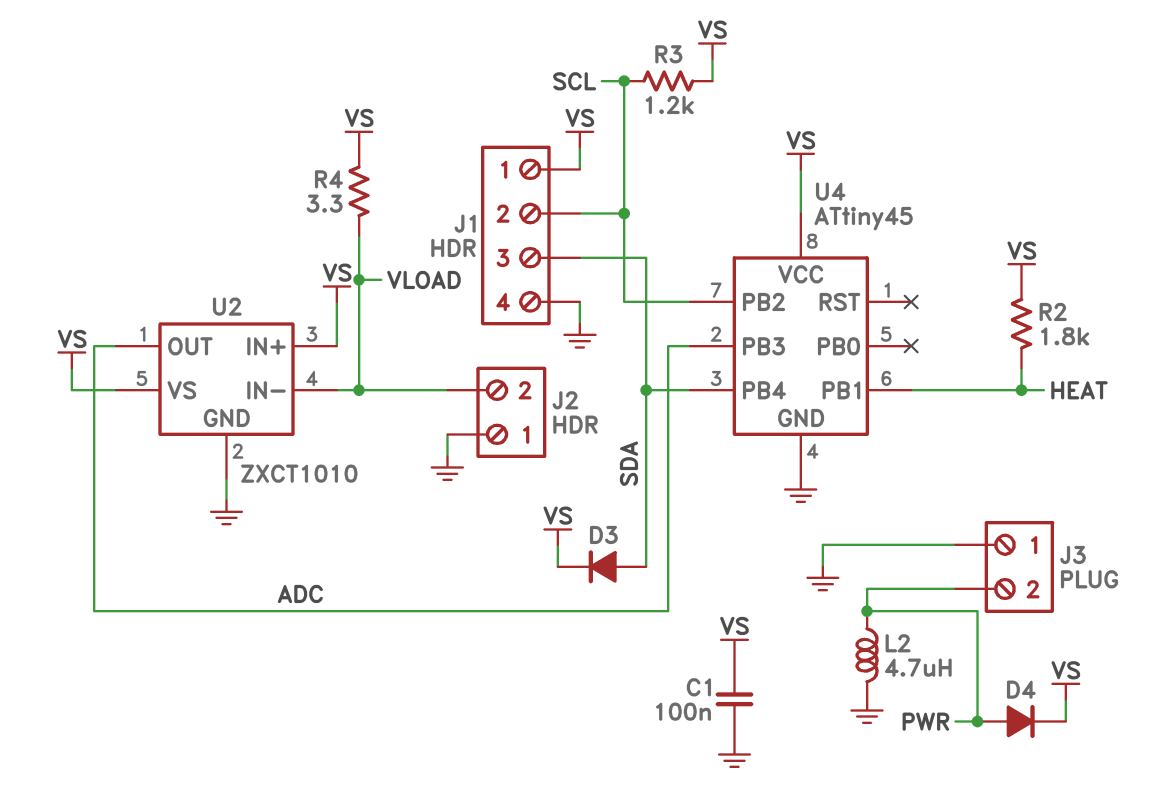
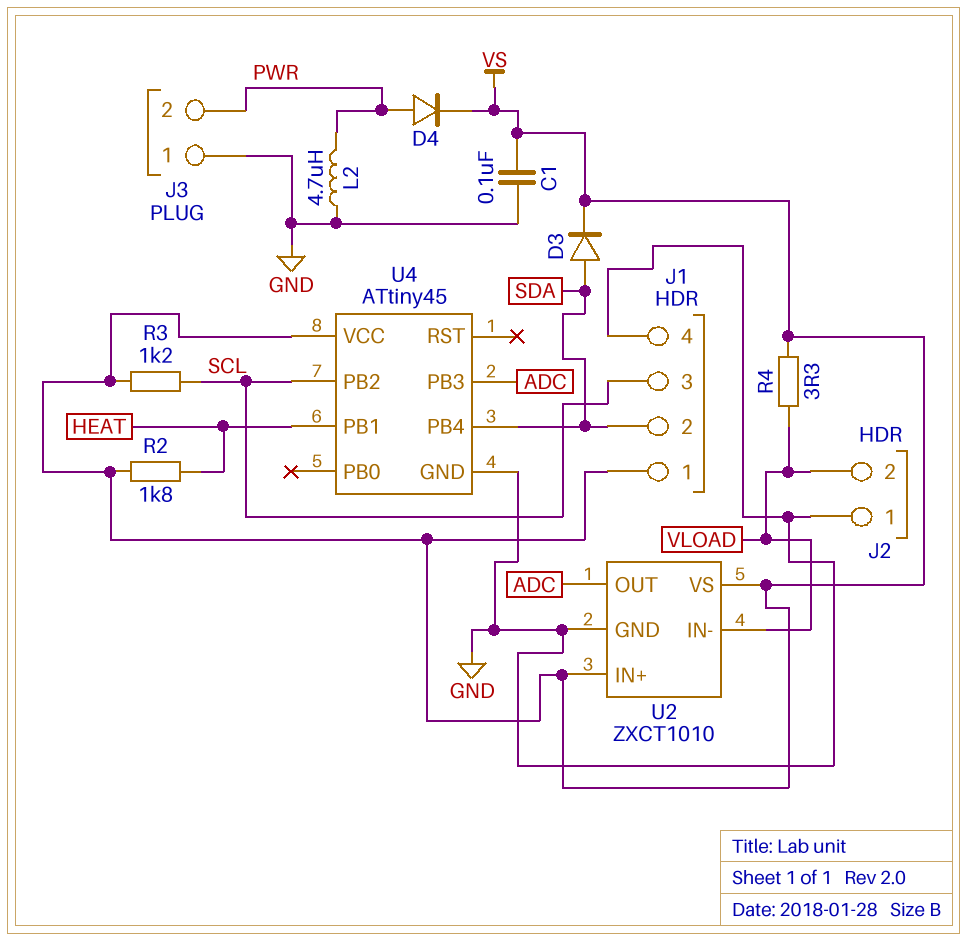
J1 pin 2: SCL -> SDA
J1 pin 3: SDA -> SCL

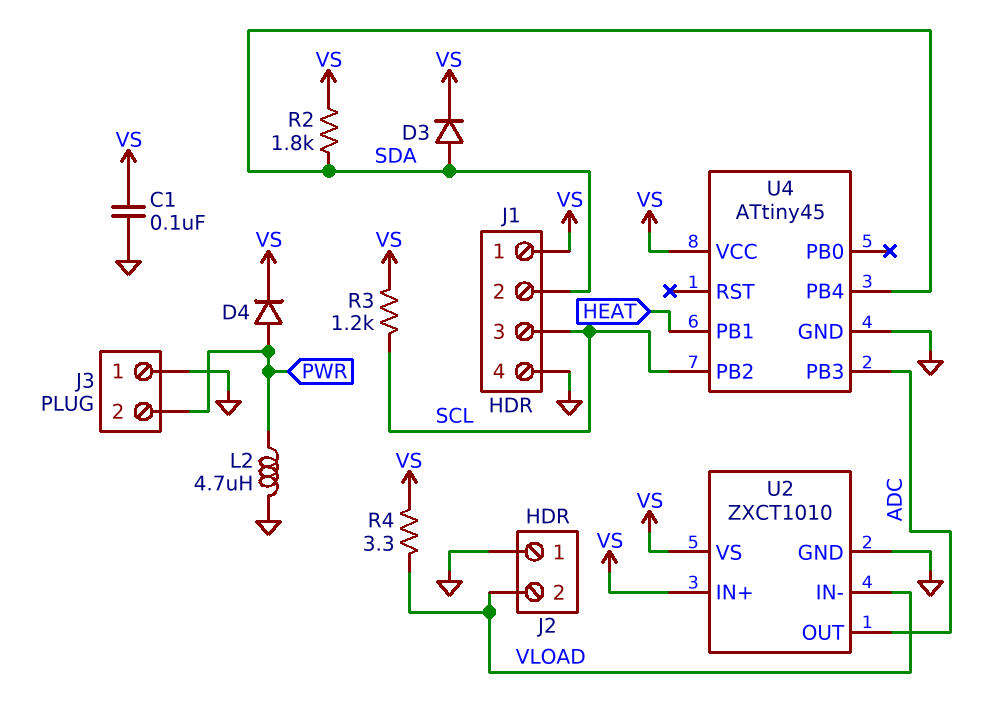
R2: 1.8k (HEAT, VS) -> 1.8k (SDA, VS)

